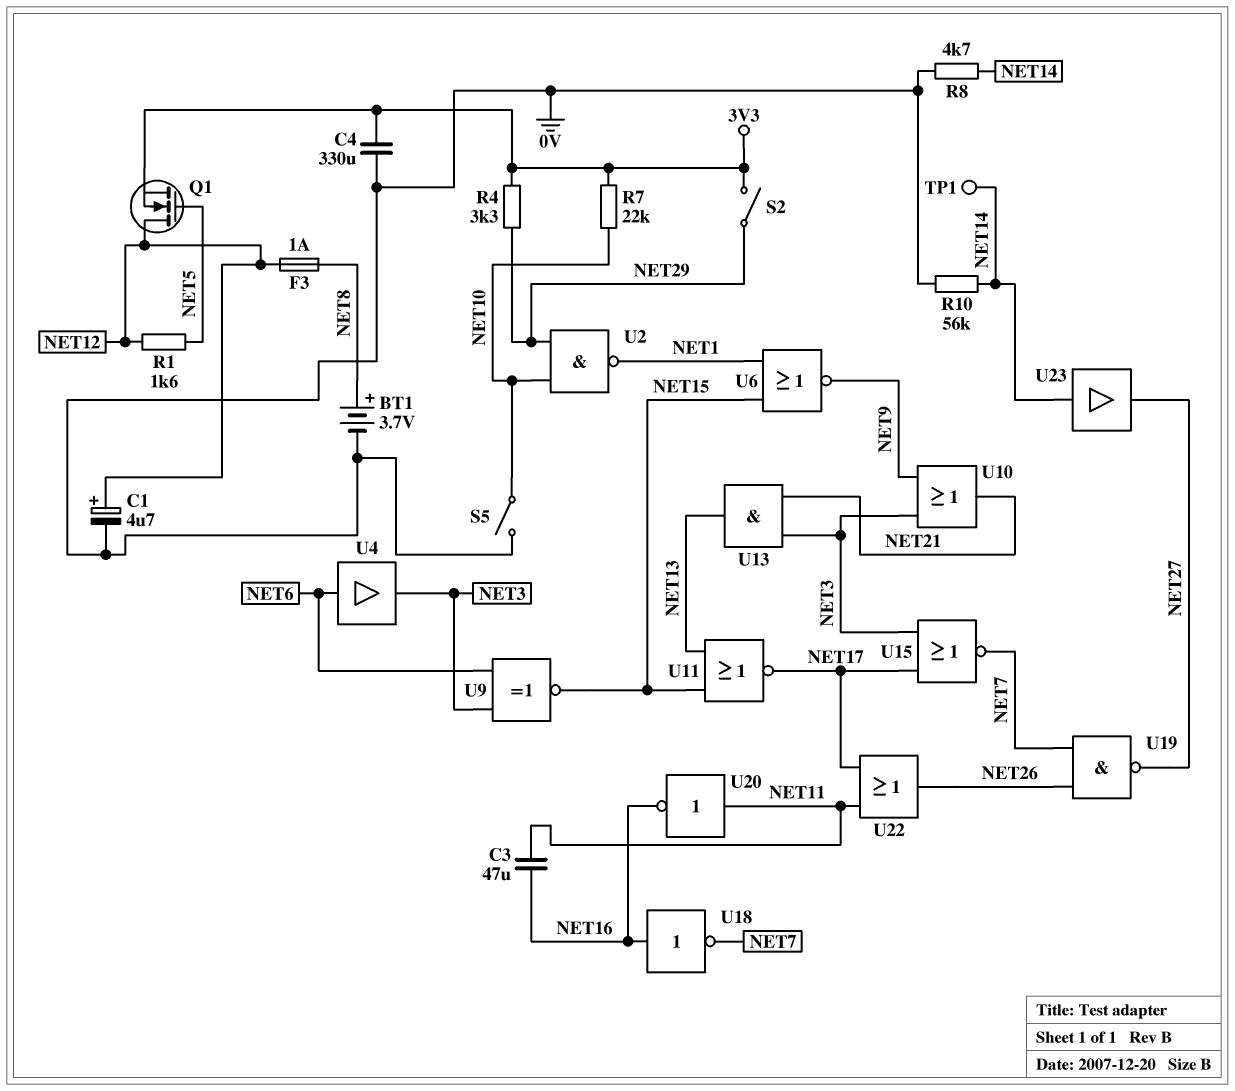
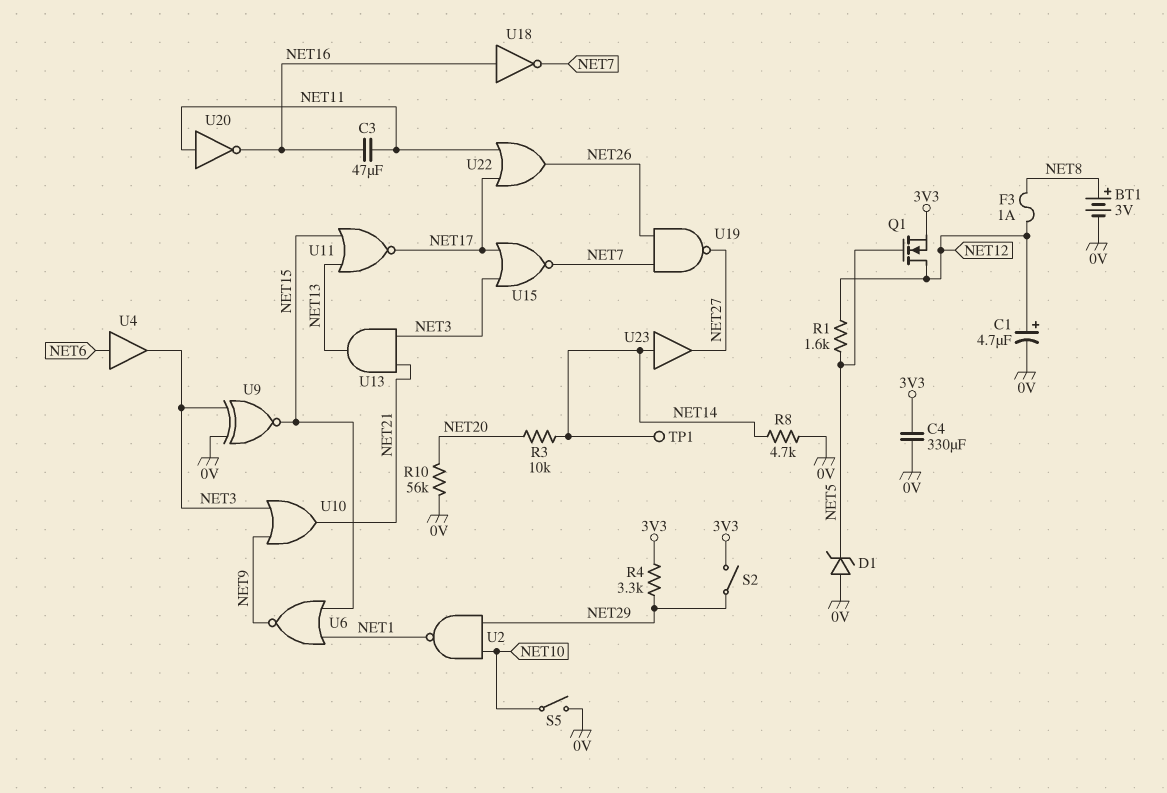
BT1: 3.7V (plus NET8, minus 0V) -> 3V (plus NET8, minus 0V)
D1: none -> zener (A 0V, K NET5)
R3: none -> 10k (NET14, NET20)
R7: 22k (3V3, NET10) -> none
R10: 56k (0V, NET14) -> 56k (0V, NET20)
U9: XNOR (in NET3, in NET6, out NET15) -> XNOR (in 0V, in NET3, out NET15)

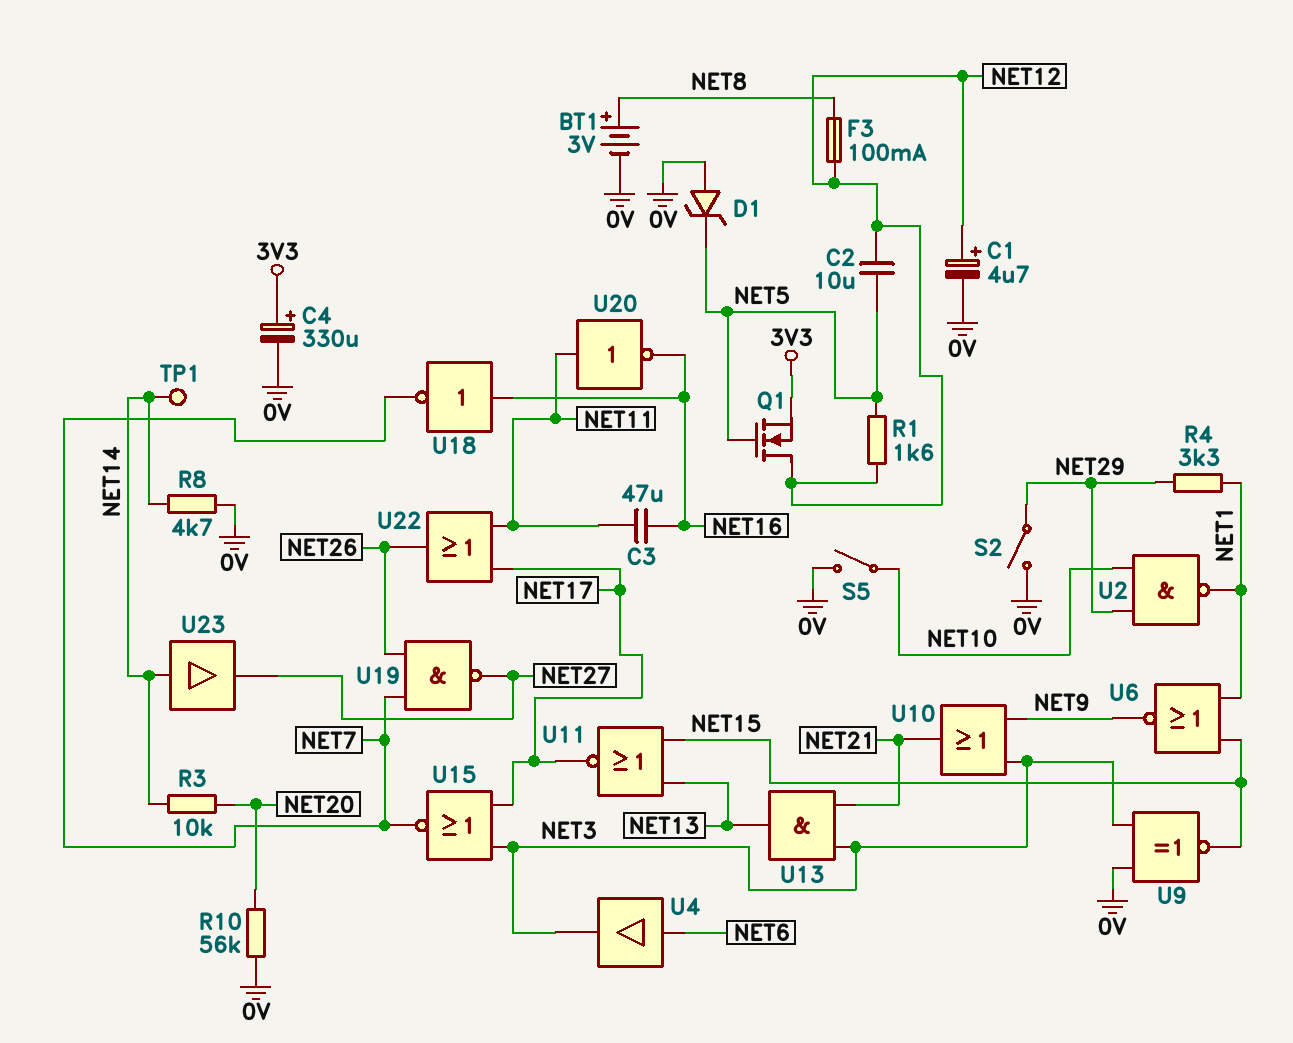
C2: none -> 10uF (NET5, NET12)
C4: 330uF (0V, 3V3) -> 330uF (plus 3V3, minus 0V)
F3: 1A (NET8, NET12) -> 100mA (NET8, NET12)
R4: 3.3k (3V3, NET29) -> 3.3k (NET1, NET29)
S2: switch (3V3, NET29) -> switch (0V, NET29)

